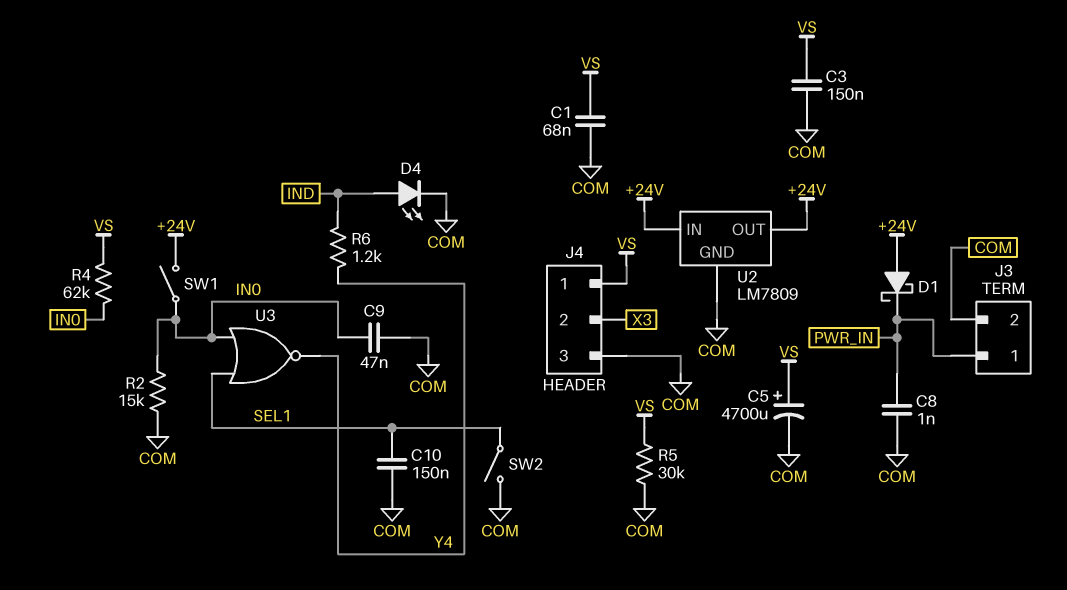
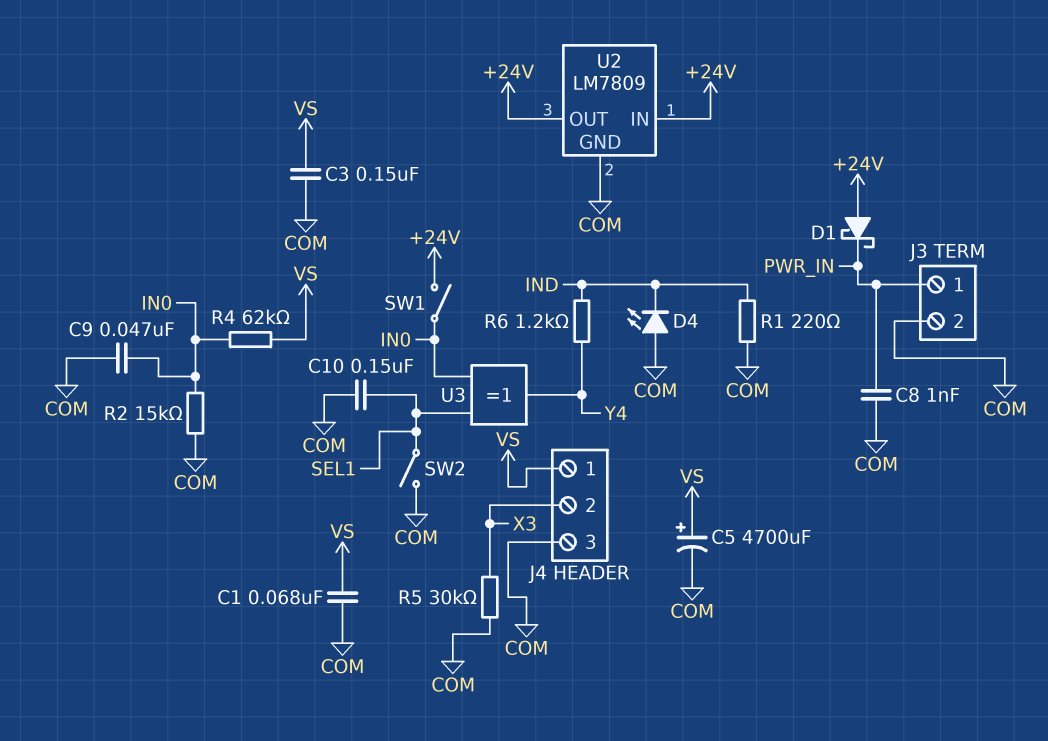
D4: LED (A IND, K COM) -> LED (A COM, K IND)
R1: none -> 220 (COM, IND)
R5: 30k (COM, VS) -> 30k (COM, X3)
U3: NOR (in IN0, in SEL1, out Y4) -> XOR (in IN0, in SEL1, out Y4)

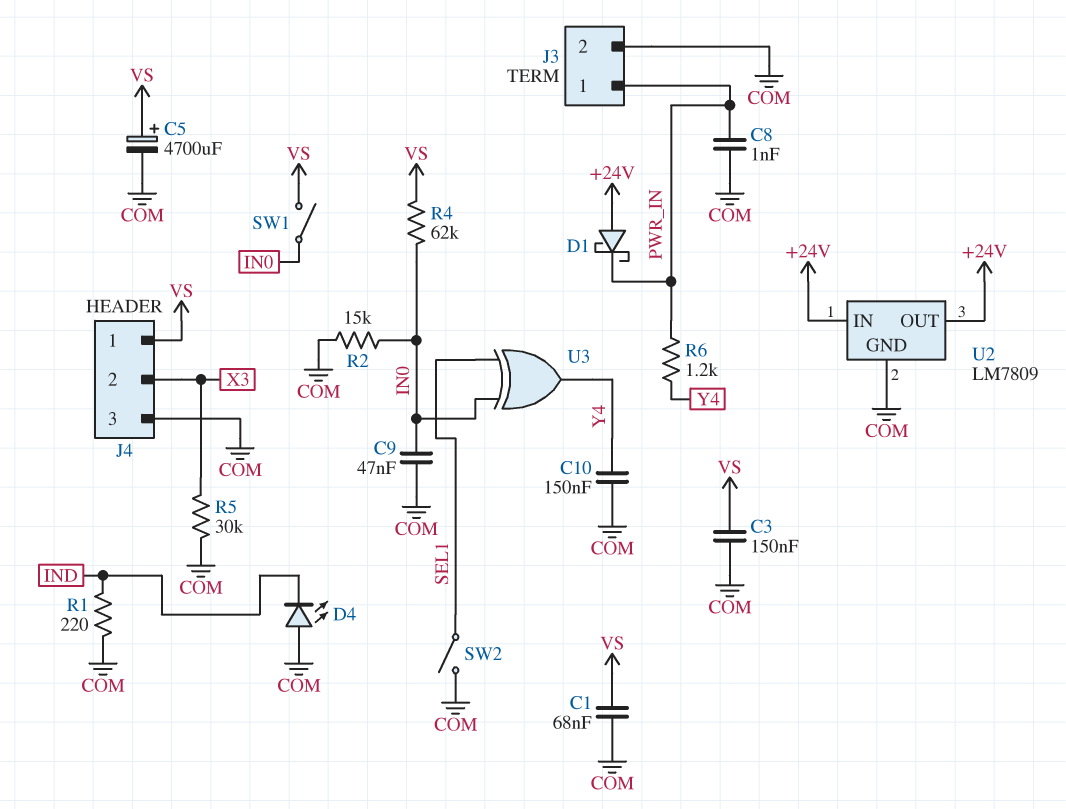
C10: 150nF (COM, SEL1) -> 150nF (COM, Y4)
R6: 1.2k (IND, Y4) -> 1.2k (PWR_IN, Y4)
SW1: switch (+24V, IN0) -> switch (IN0, VS)

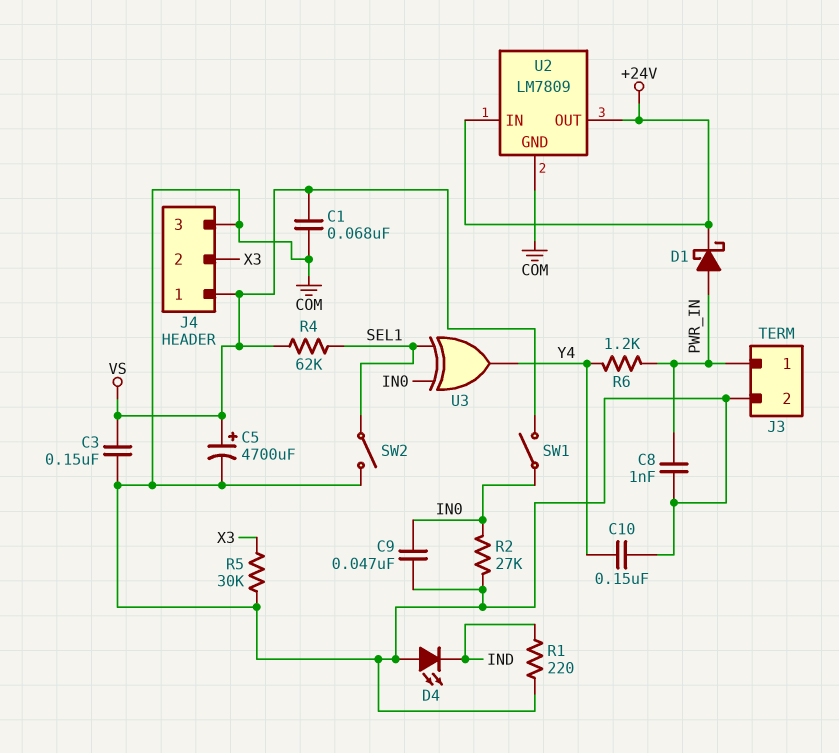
D1: schottky (A +24V, K PWR_IN) -> schottky (A PWR_IN, K +24V)
R2: 15k (COM, IN0) -> 27k (COM, IN0)
R4: 62k (IN0, VS) -> 62k (SEL1, VS)

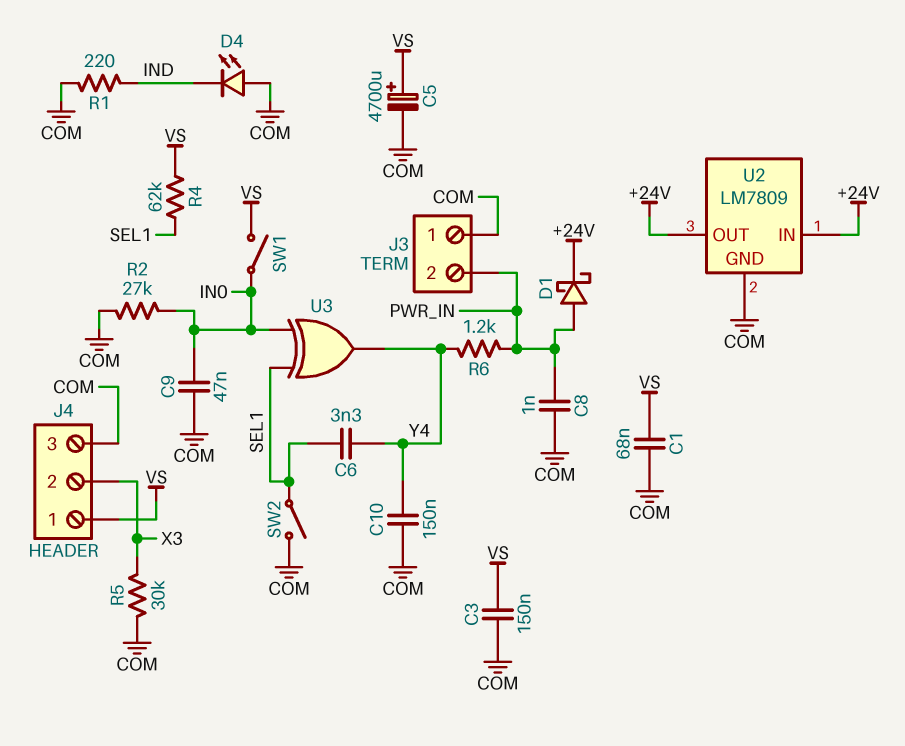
C6: none -> 3.3nF (SEL1, Y4)
J3 pin 1: PWR_IN -> COM
J3 pin 2: COM -> PWR_IN

